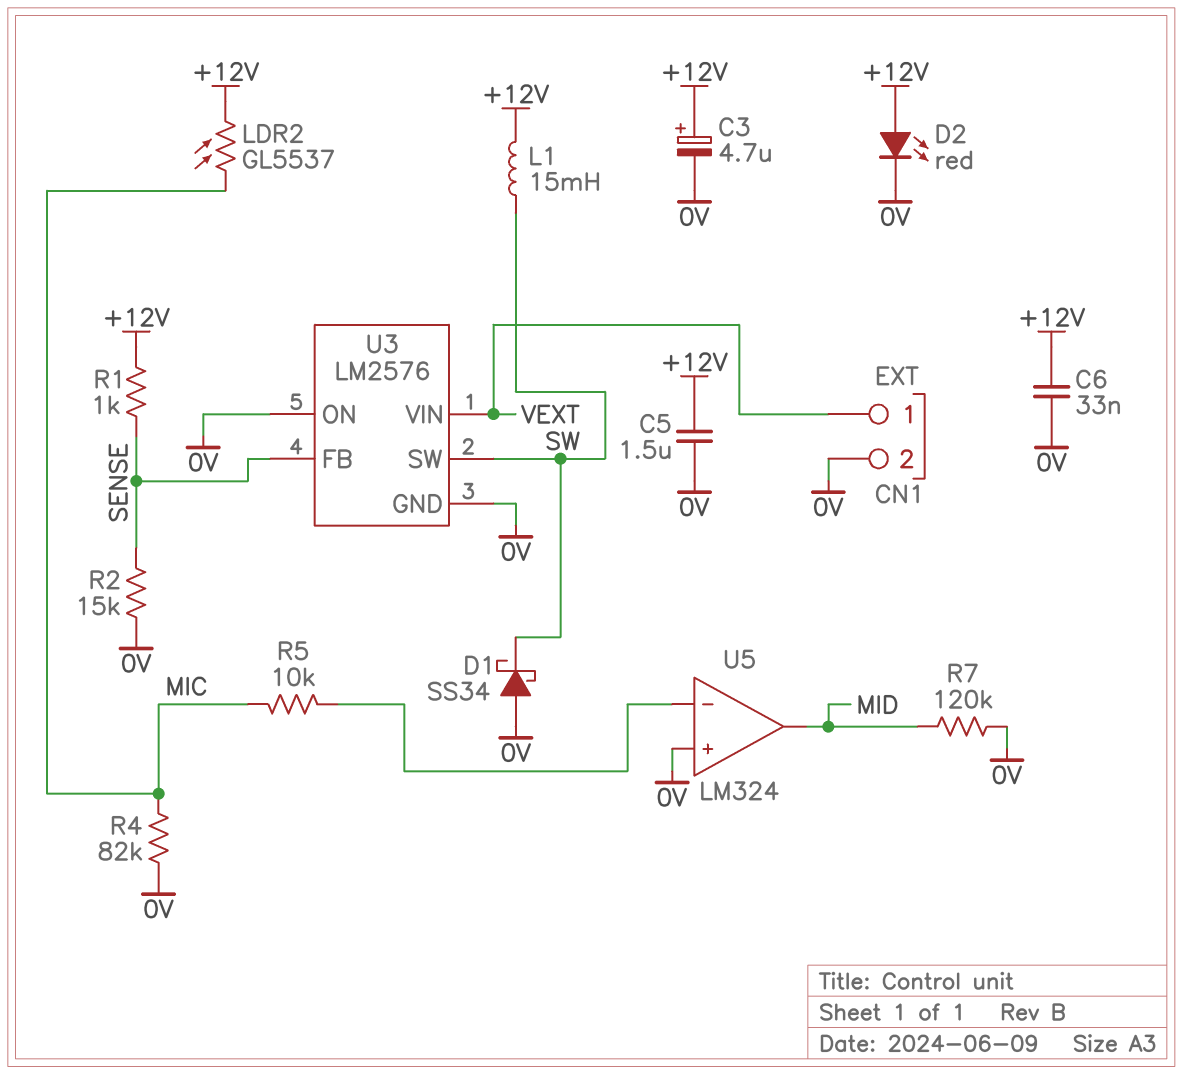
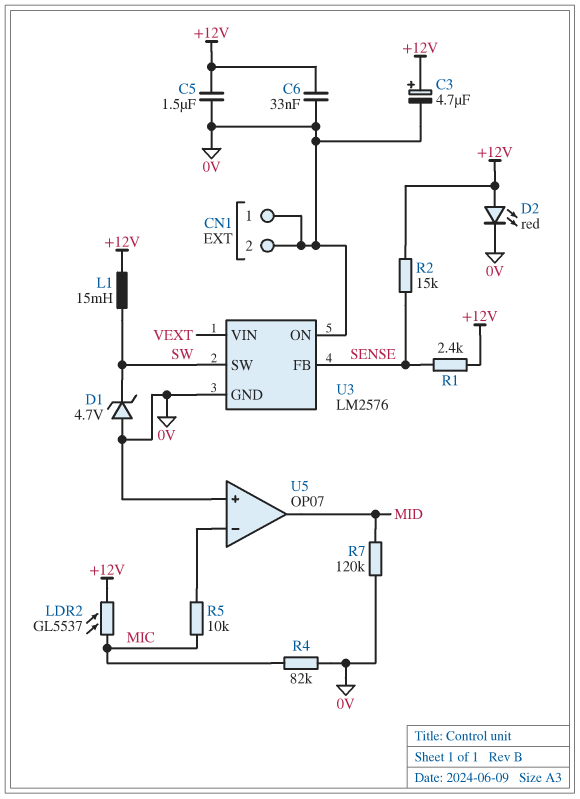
CN1 pin 1: VEXT -> 0V
D1: schottky SS34 (A 0V, K SW) -> zener 4.7V (A 0V, K SW)
R1: 1k (+12V, SENSE) -> 2.4k (+12V, SENSE)
R2: 15k (0V, SENSE) -> 15k (+12V, SENSE)
U5: LM324 -> OP07

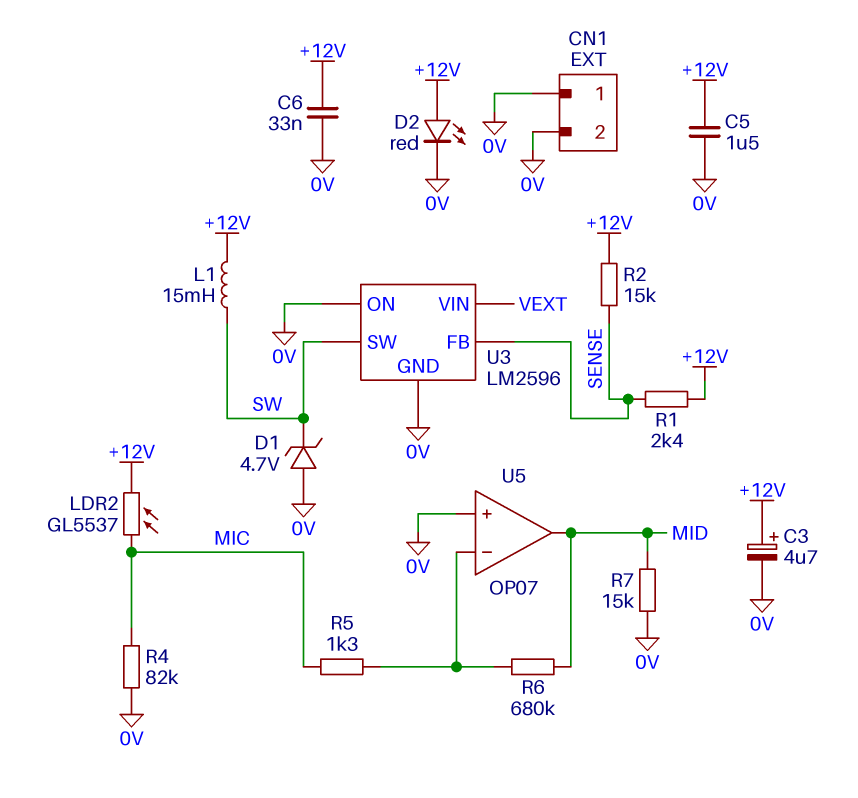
R5: 10k (MIC, U5/in-) -> 1.3k (MIC, U5/in-)
R6: none -> 680k (MID, U5/in-)
R7: 120k (0V, MID) -> 15k (0V, MID)
U3: LM2576 -> LM2596

